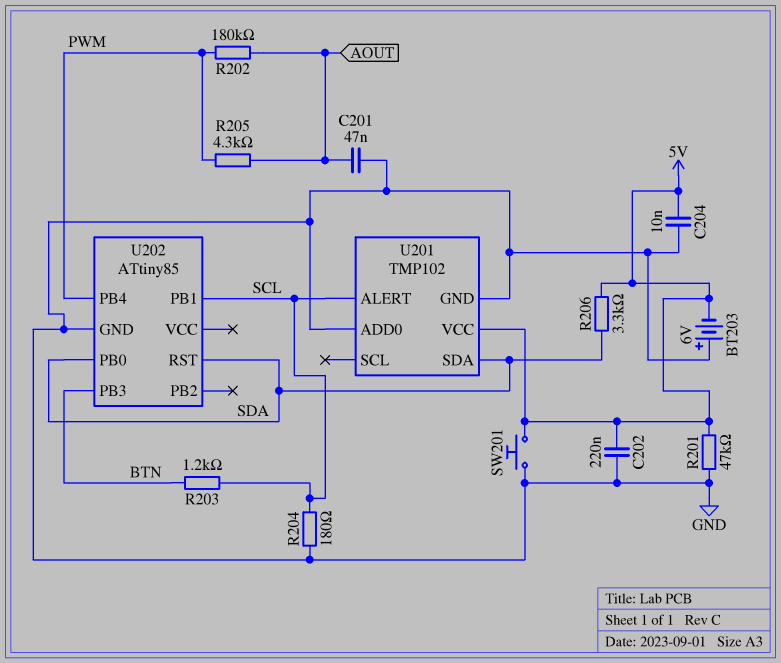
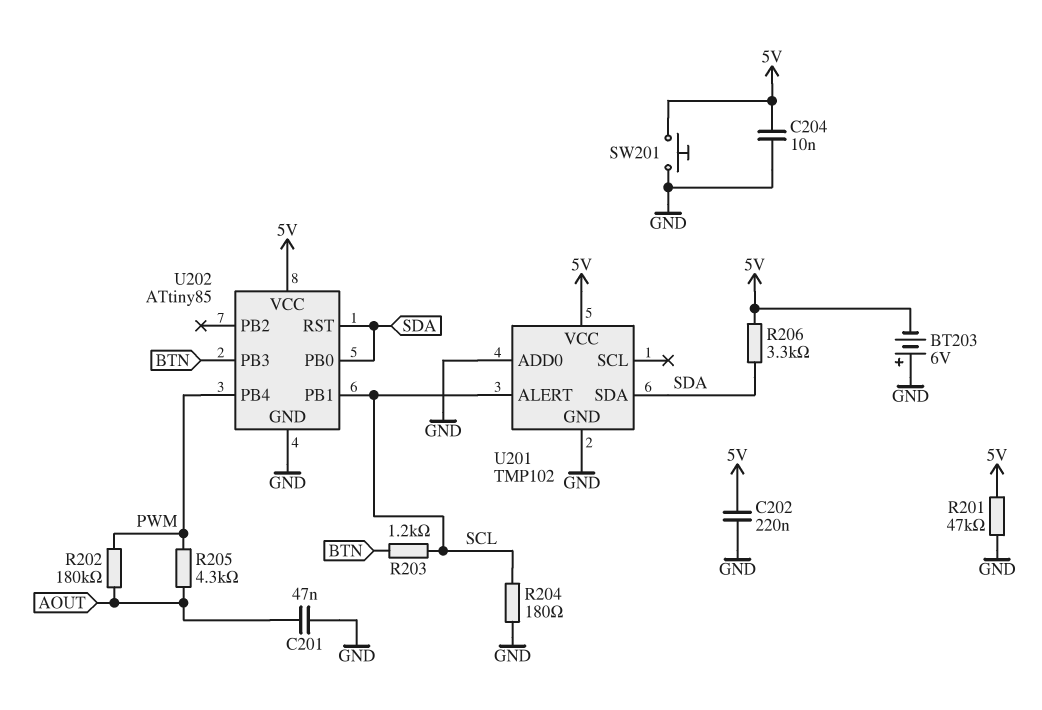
U202 pin VCC: none -> 5V

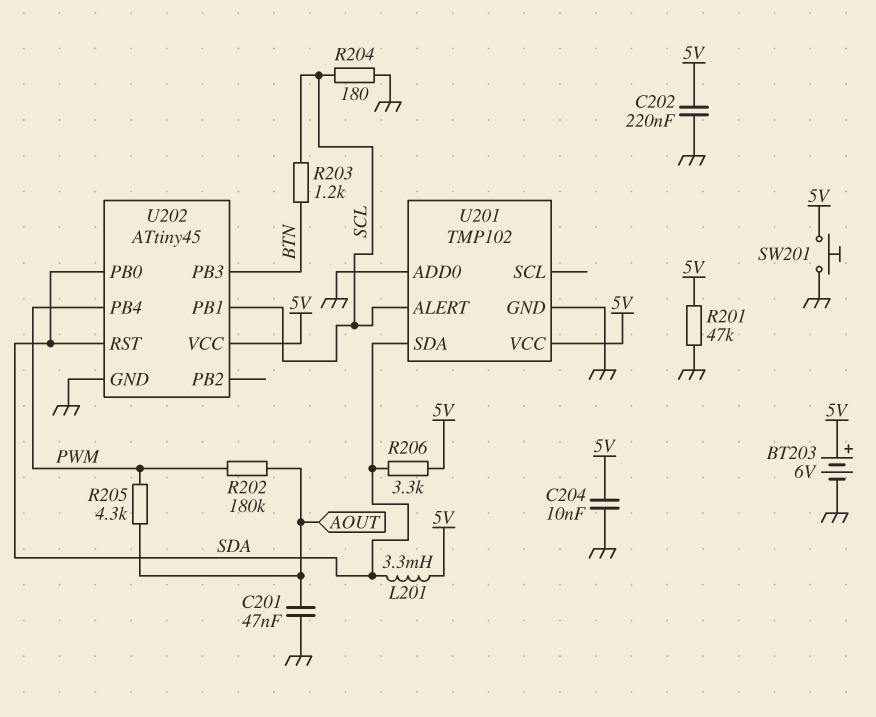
BT203: 6V (plus GND, minus 5V) -> 6V (plus 5V, minus GND)
L201: none -> 3.3mH (5V, SDA)
U202: ATtiny85 -> ATtiny45

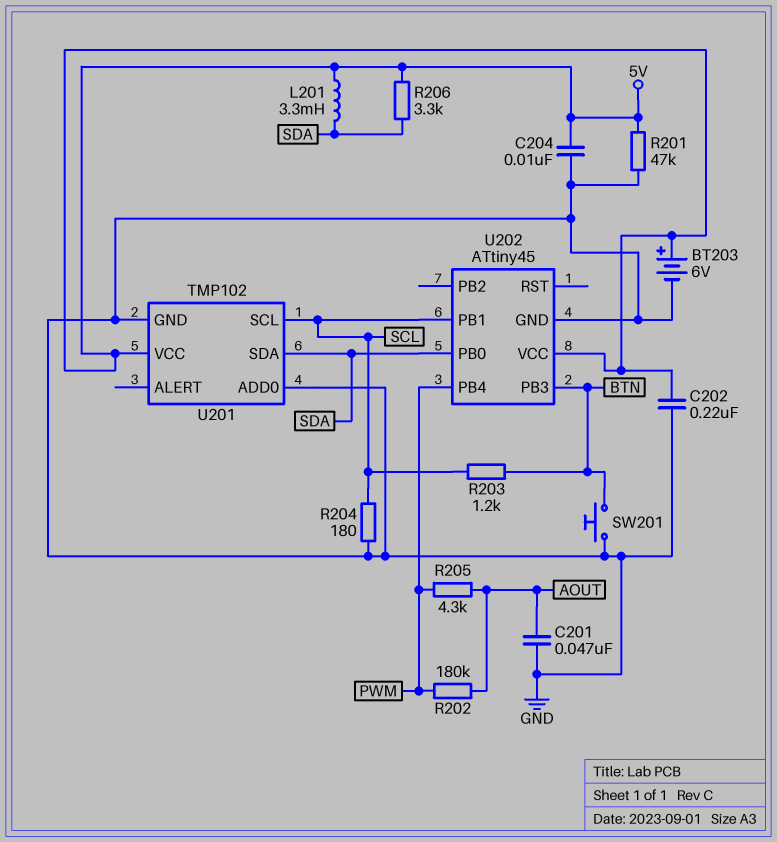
SW201: button (5V, GND) -> button (BTN, GND)
U201 pin ALERT: SCL -> none
U201 pin SCL: none -> SCL
U202 pin RST: SDA -> none

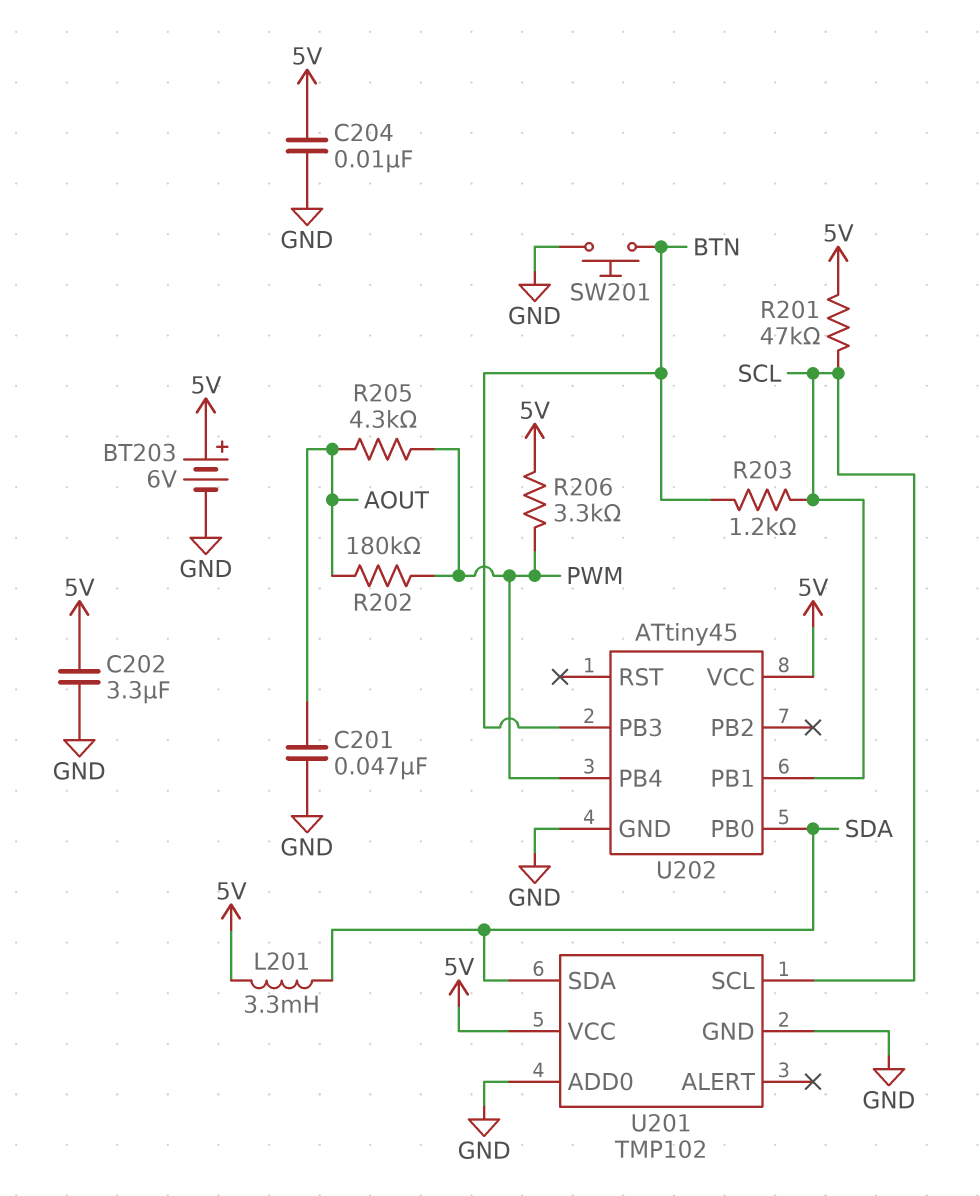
C202: 220nF (5V, GND) -> 3.3uF (5V, GND)
R201: 47k (5V, GND) -> 47k (5V, SCL)
R204: 180 (GND, SCL) -> none
R206: 3.3k (5V, SDA) -> 3.3k (5V, PWM)

